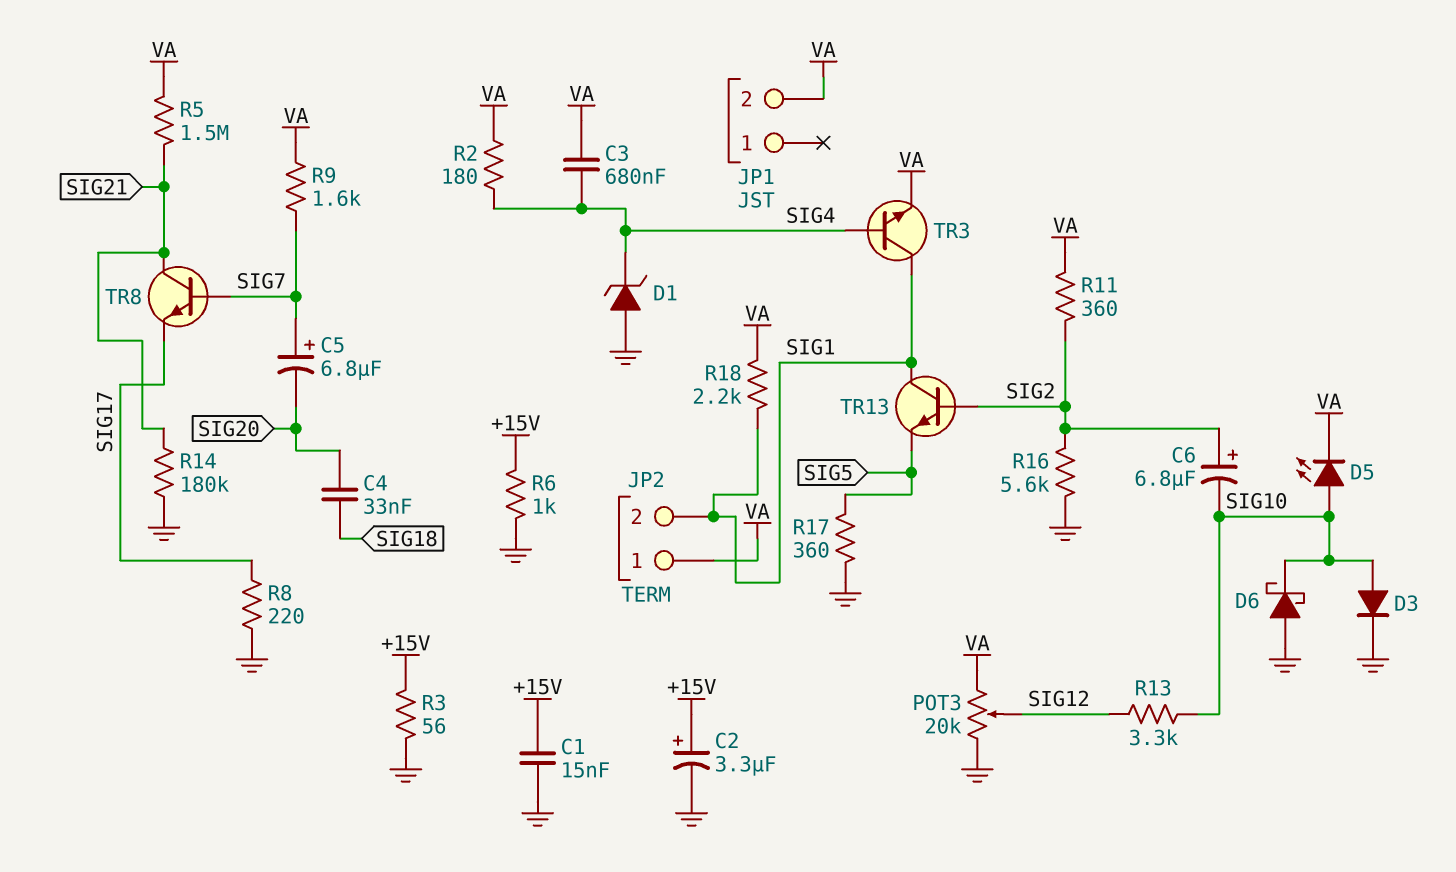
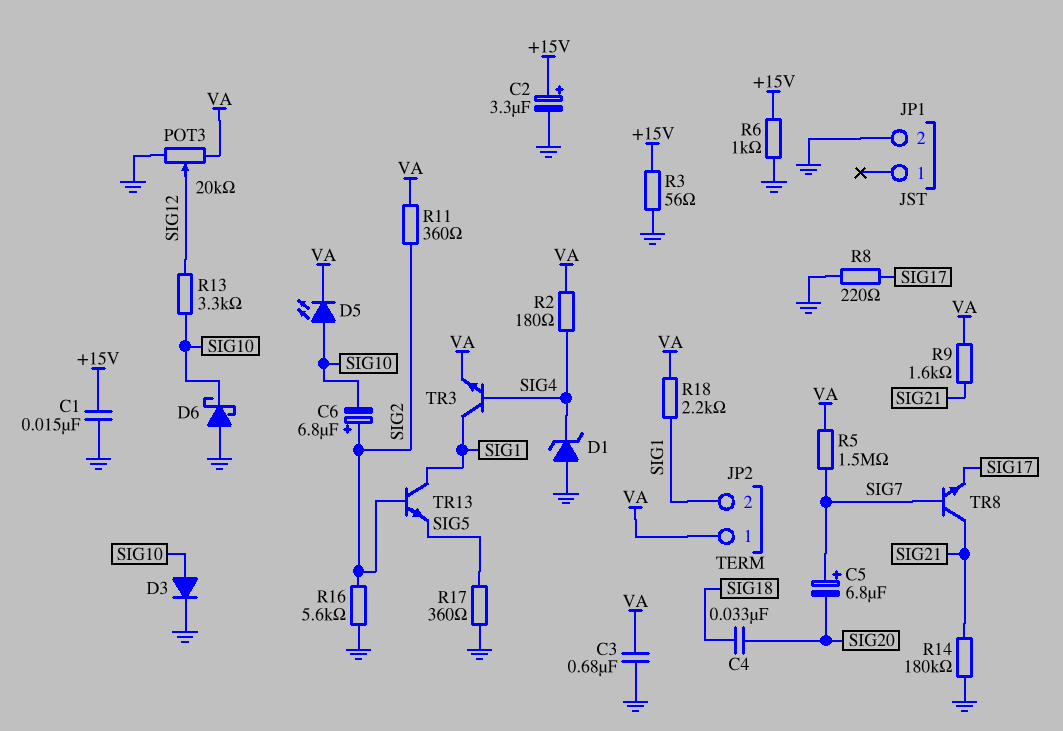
C3: 680nF (SIG4, VA) -> 680nF (GND, VA)
JP1 pin 2: VA -> GND
R5: 1.5M (SIG21, VA) -> 1.5M (SIG7, VA)
R9: 1.6k (SIG7, VA) -> 1.6k (SIG21, VA)

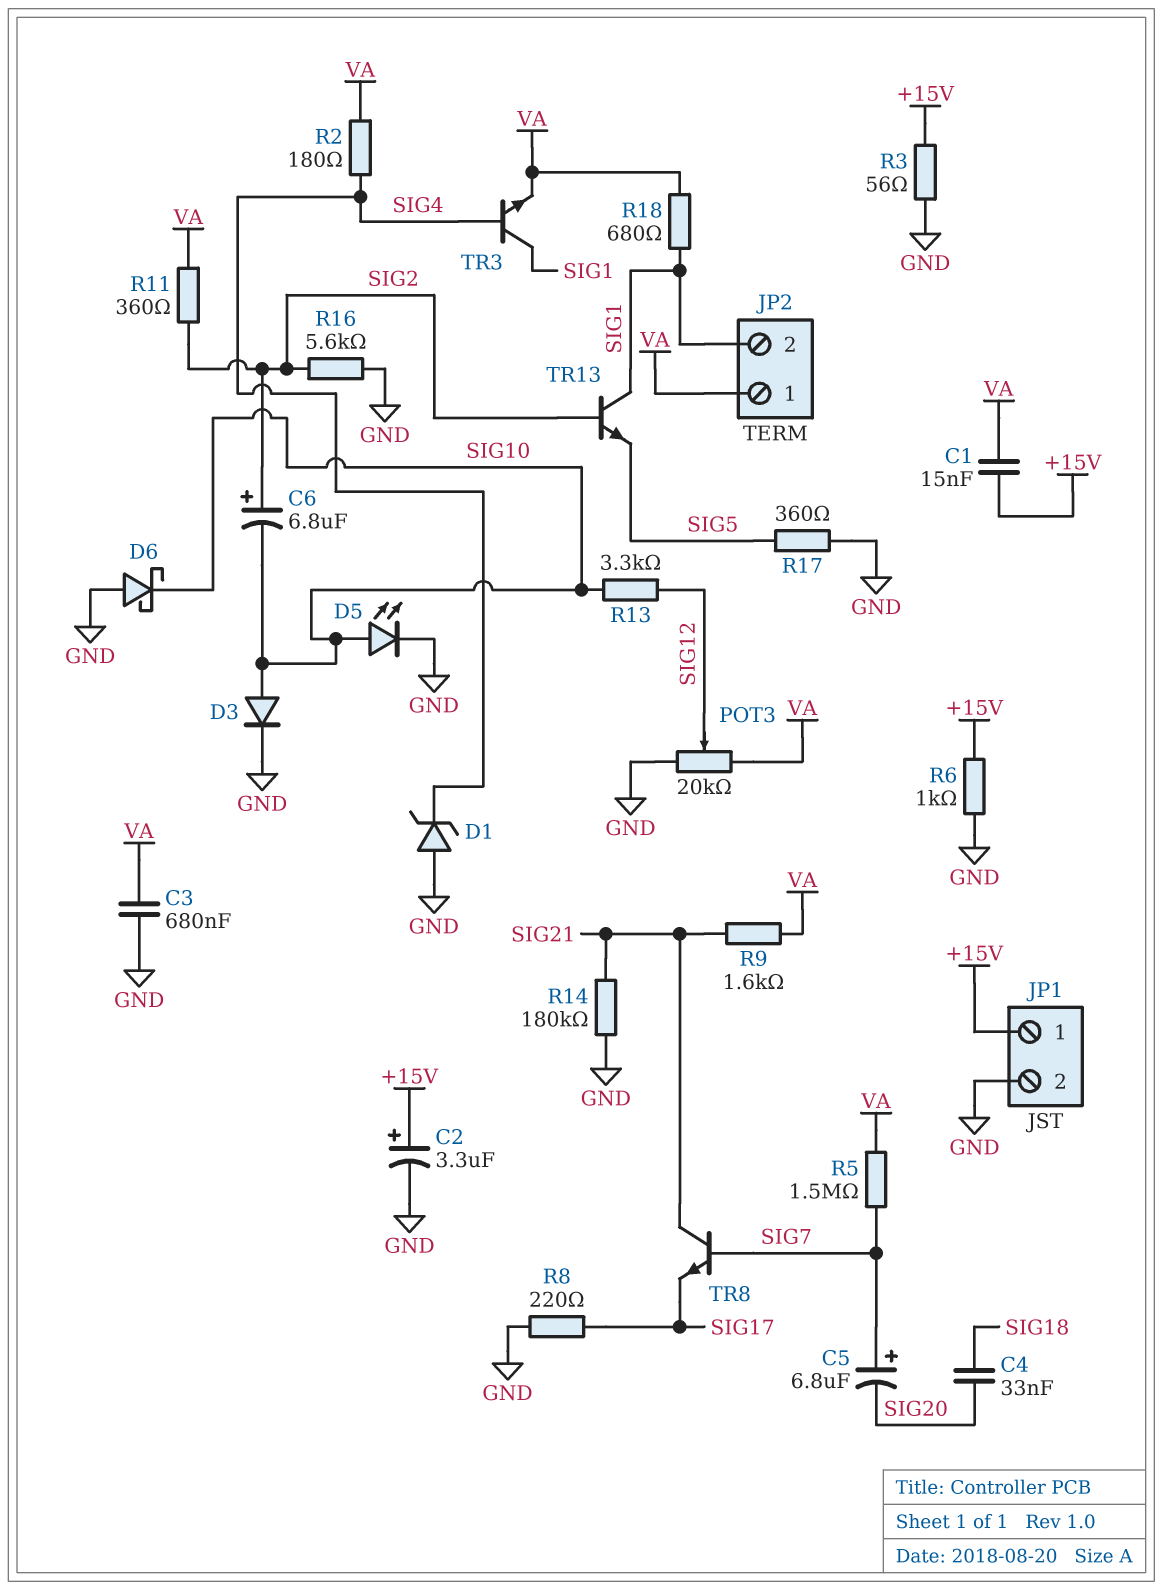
C1: 15nF (+15V, GND) -> 15nF (+15V, VA)
D5: LED (A SIG10, K VA) -> LED (A SIG10, K GND)
JP1 pin 1: none -> +15V
R18: 2.2k (SIG1, VA) -> 680 (SIG1, VA)

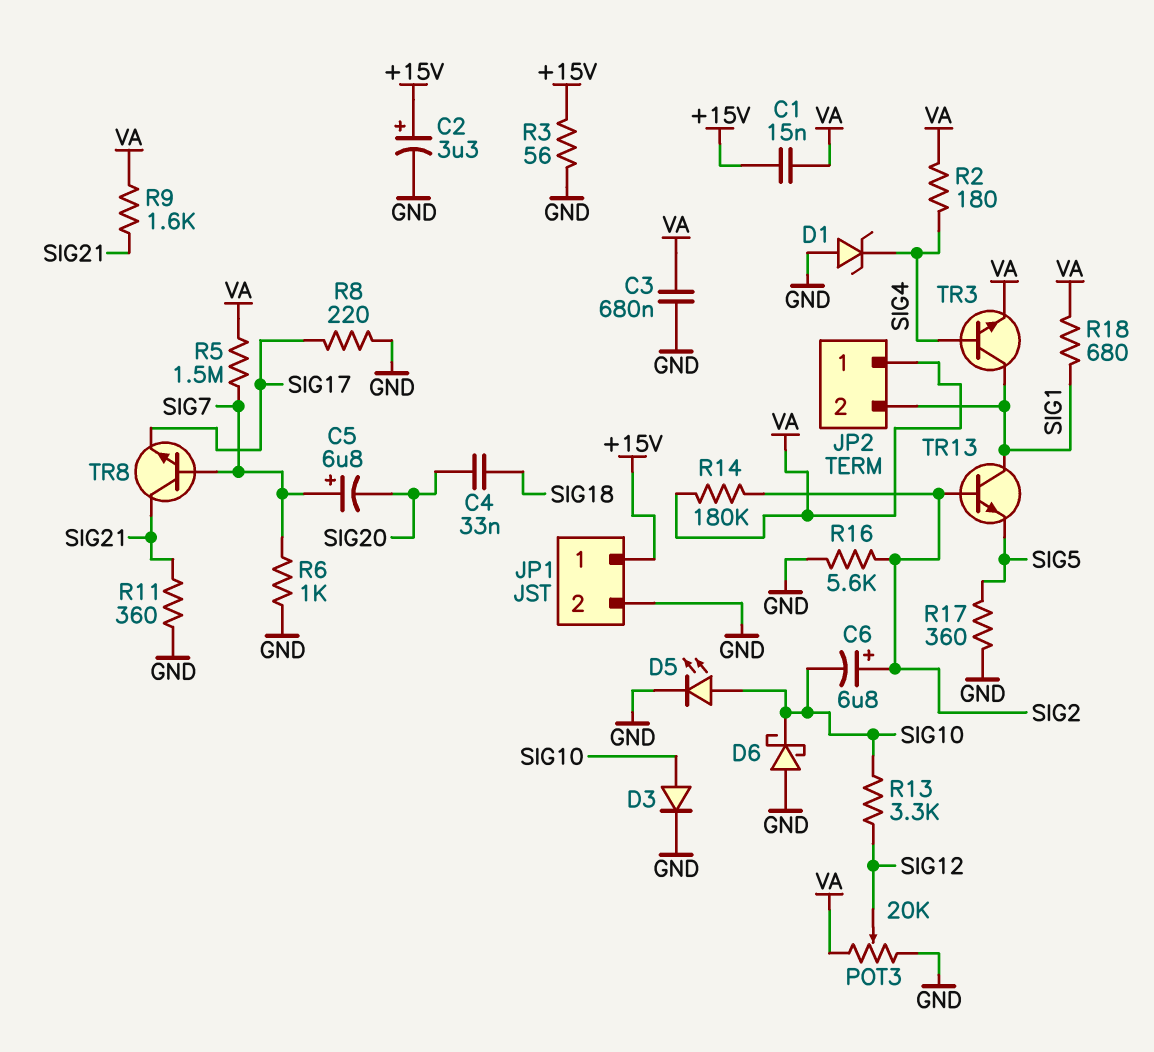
R6: 1k (+15V, GND) -> 1k (GND, SIG7)
R11: 360 (SIG2, VA) -> 360 (GND, SIG21)
R14: 180k (GND, SIG21) -> 180k (SIG2, VA)

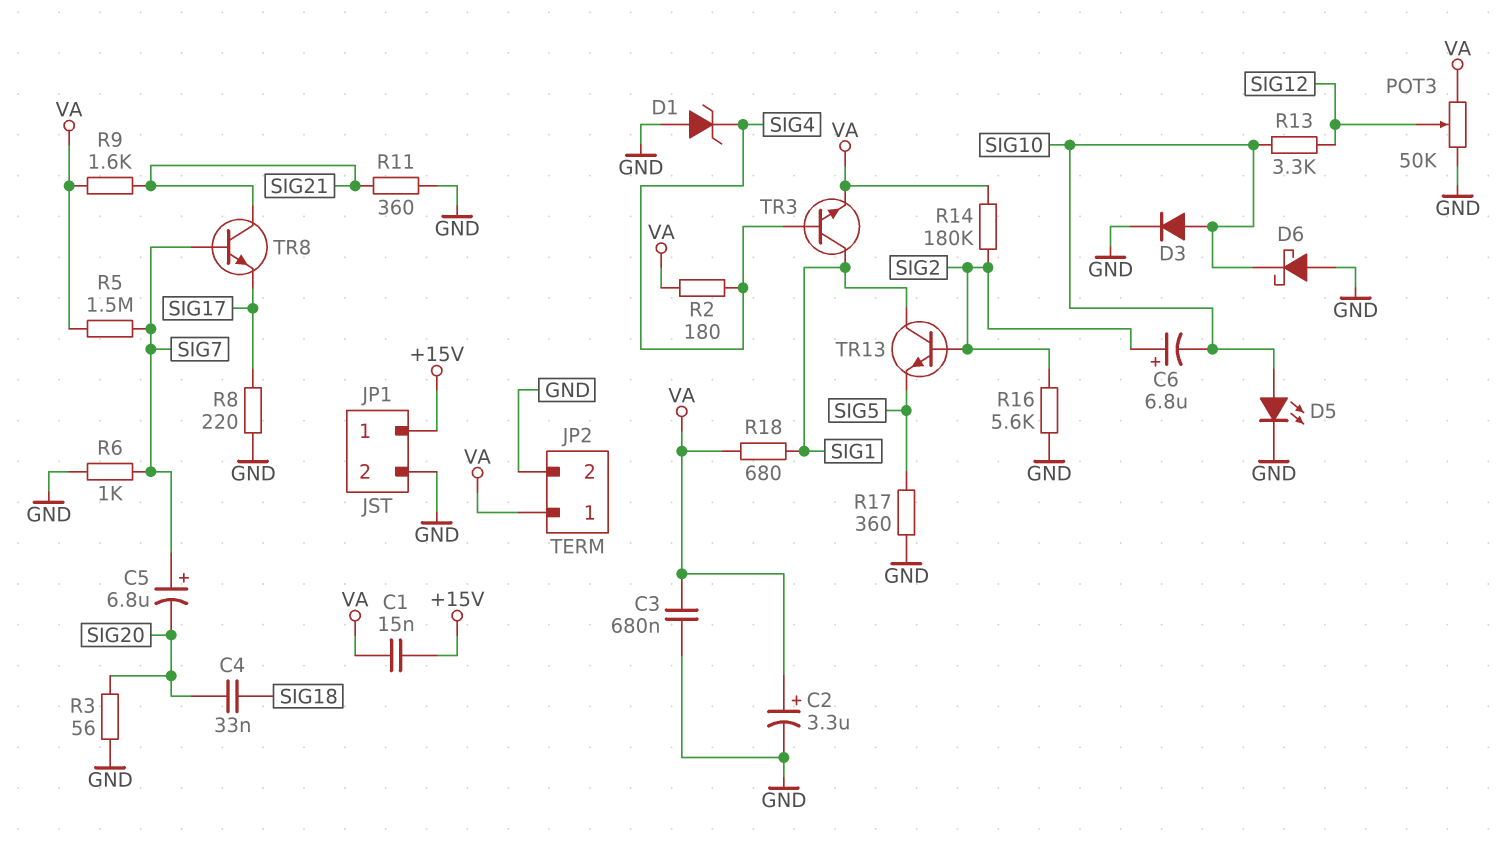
C2: 3.3uF (plus +15V, minus GND) -> 3.3uF (plus VA, minus GND)
JP2 pin 2: SIG1 -> GND
POT3: 20k (GND, VA, wiper SIG12) -> 50k (GND, VA, wiper SIG12)
R3: 56 (+15V, GND) -> 56 (GND, SIG20)

